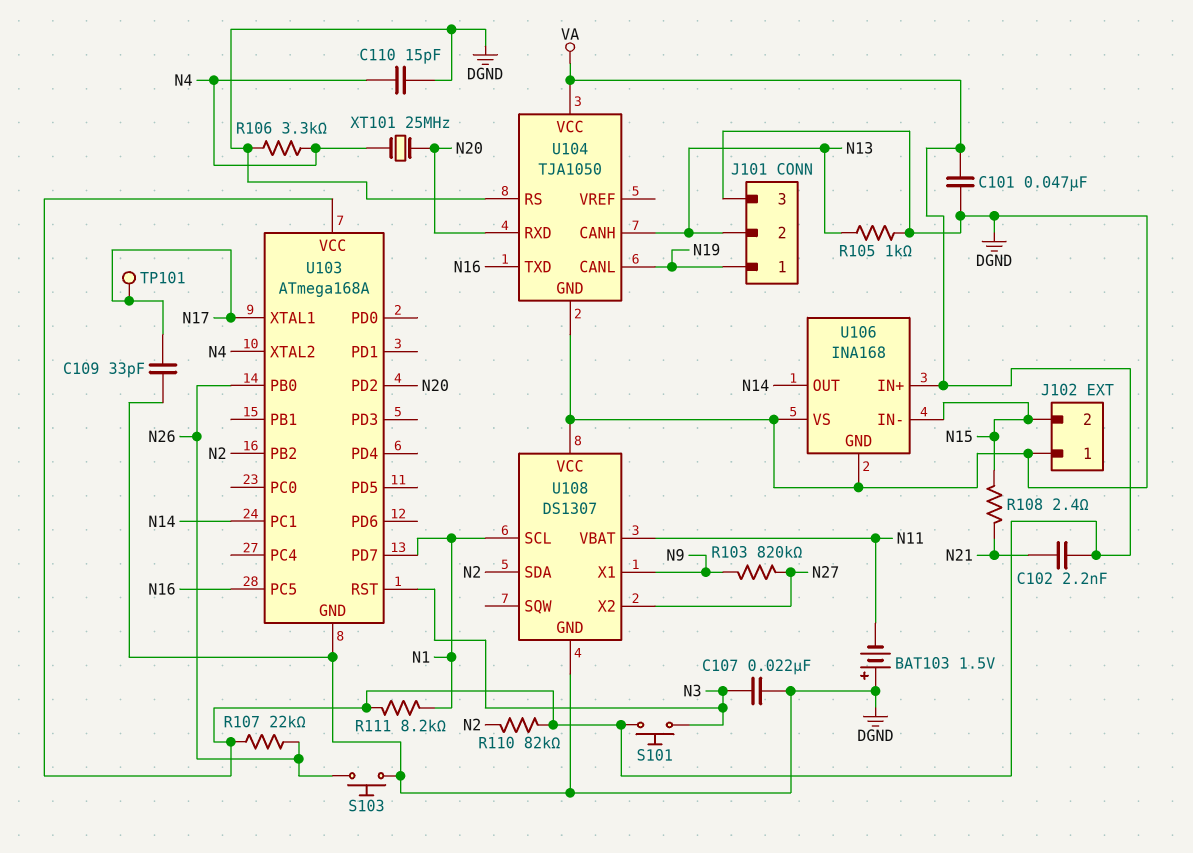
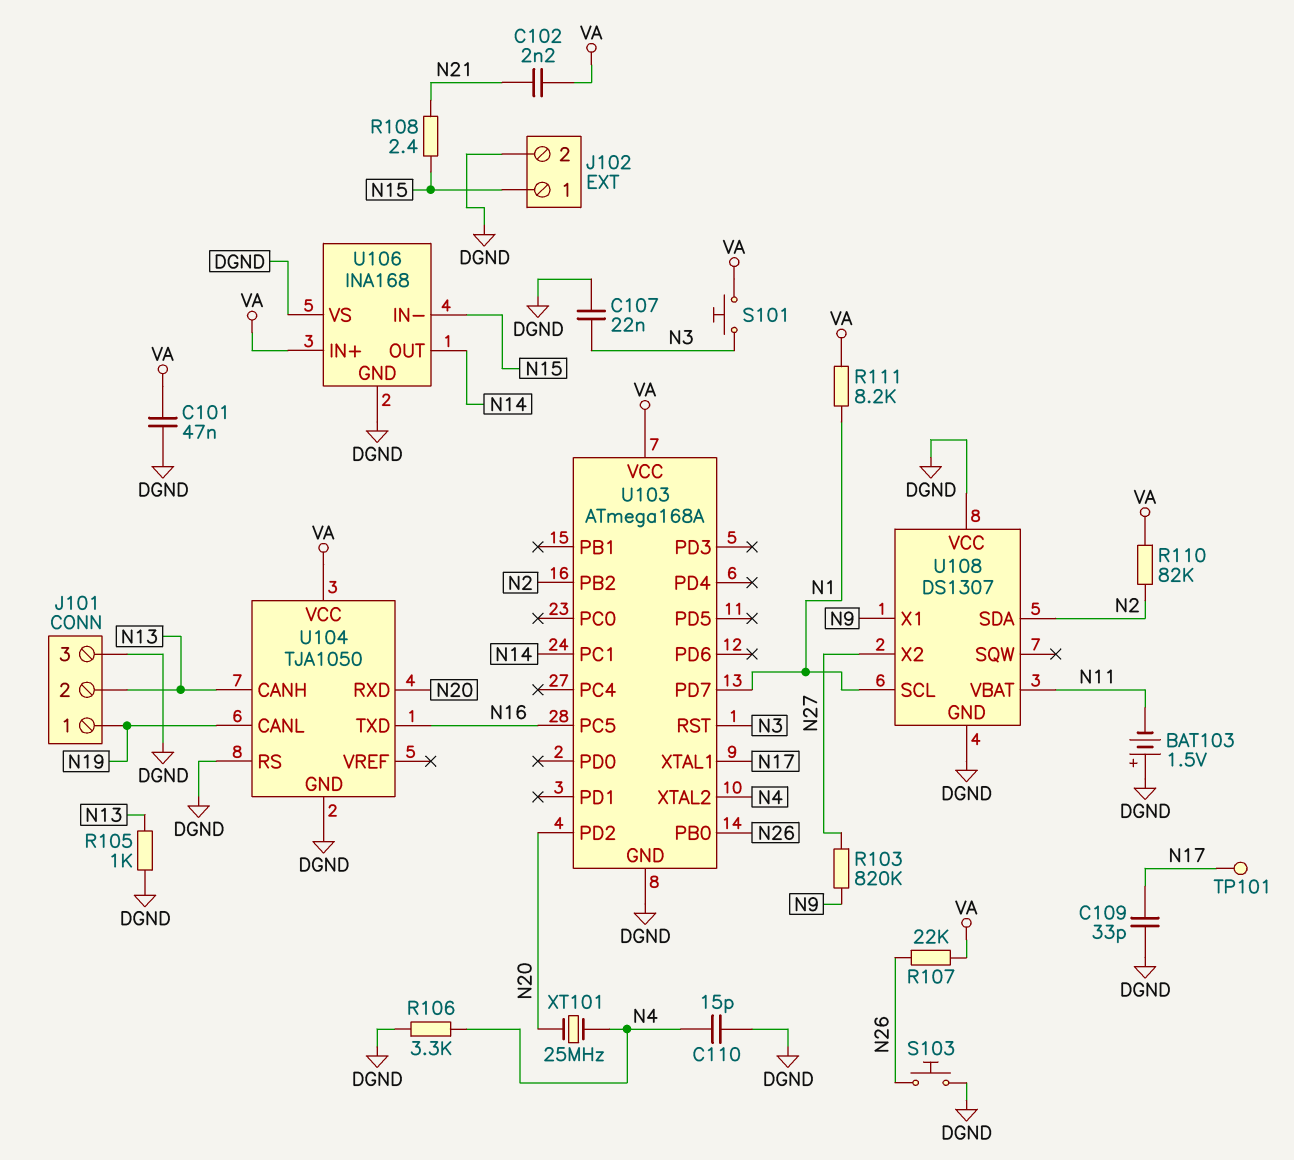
J102 pin 1: DGND -> N15
J102 pin 2: N15 -> DGND

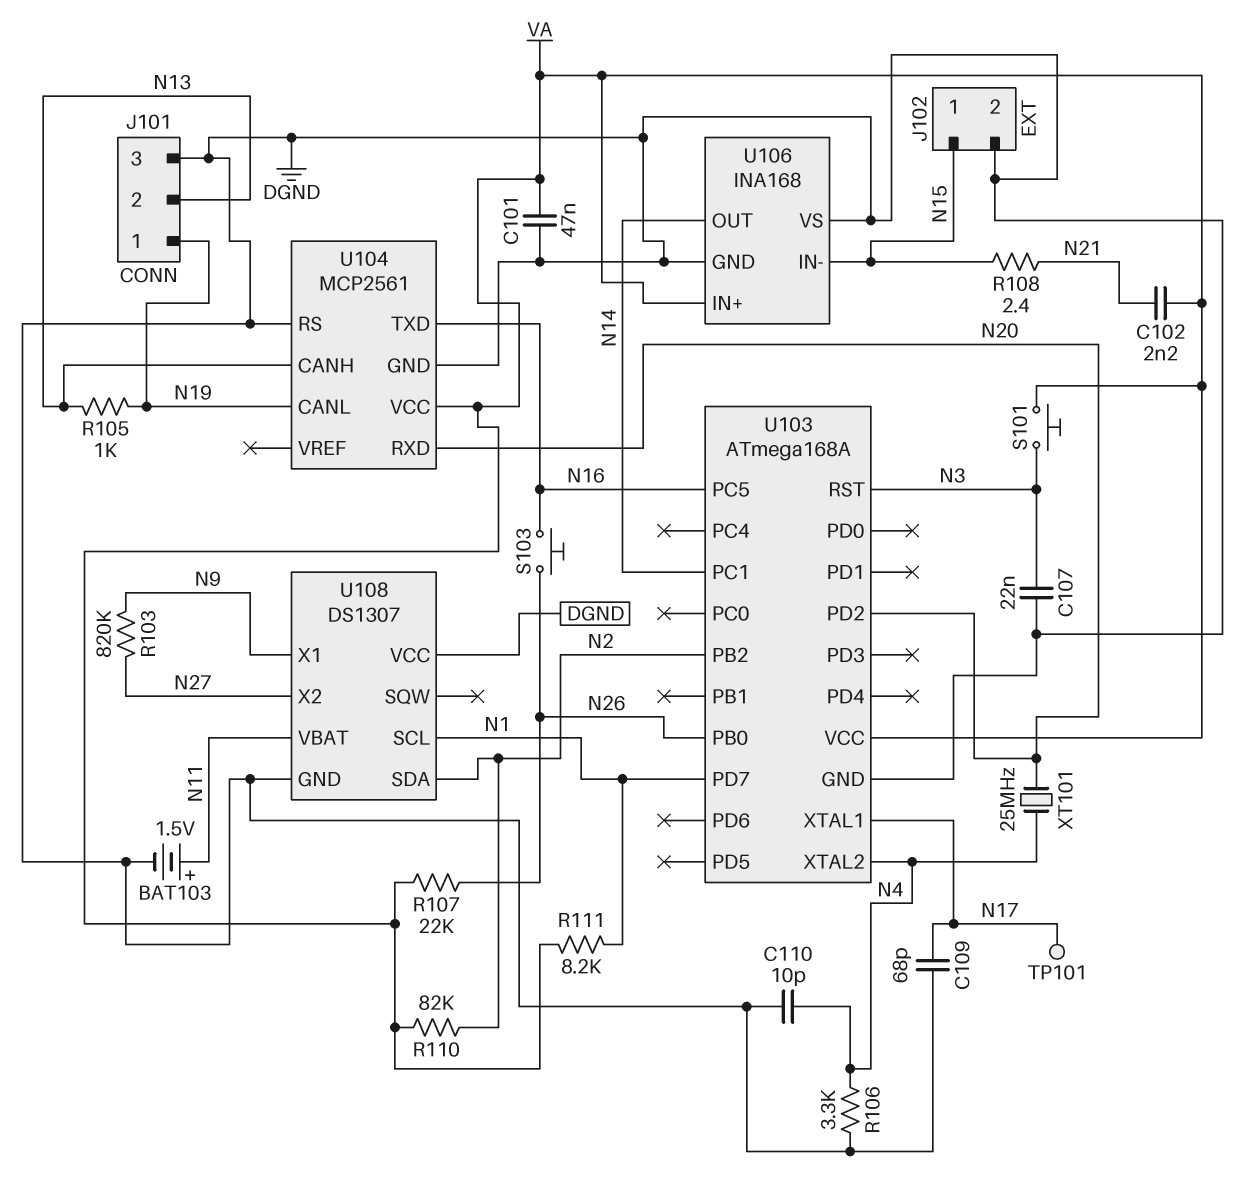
BAT103: 1.5V (plus DGND, minus N11) -> 1.5V (plus N11, minus DGND)
C109: 33pF (DGND, N17) -> 68pF (DGND, N17)
C110: 15pF (DGND, N4) -> 10pF (DGND, N4)
R105: 1k (DGND, N13) -> 1k (N13, N19)
S103: button (DGND, N26) -> button (N16, N26)
U104: TJA1050 -> MCP2561

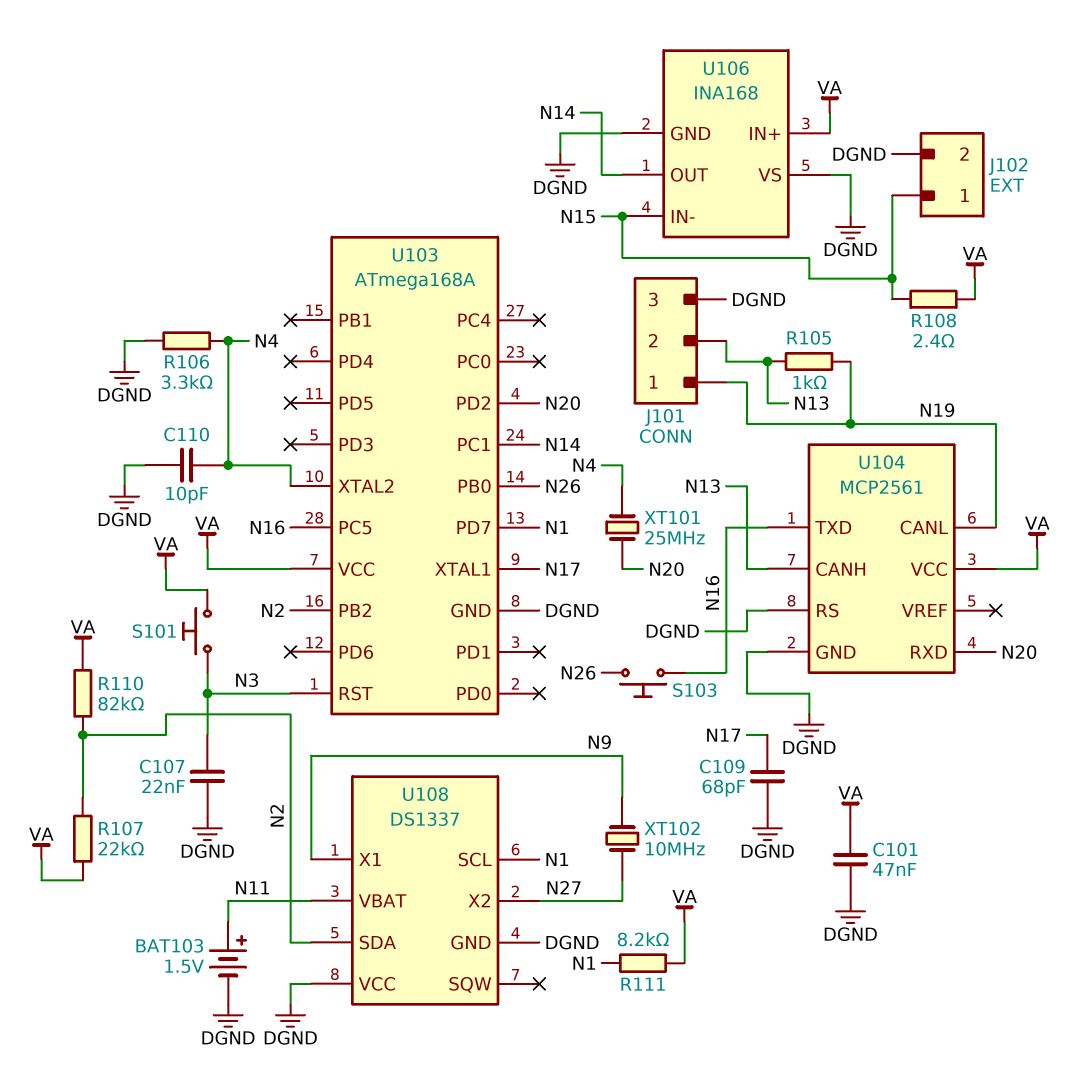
C102: 2.2nF (N21, VA) -> none
R103: 820k (N9, N27) -> none
R107: 22k (N26, VA) -> 22k (N2, VA)
R108: 2.4 (N15, N21) -> 2.4 (N15, VA)
TP101: test point (N17) -> none
U108: DS1307 -> DS1337
XT102: none -> 10MHz (N9, N27)

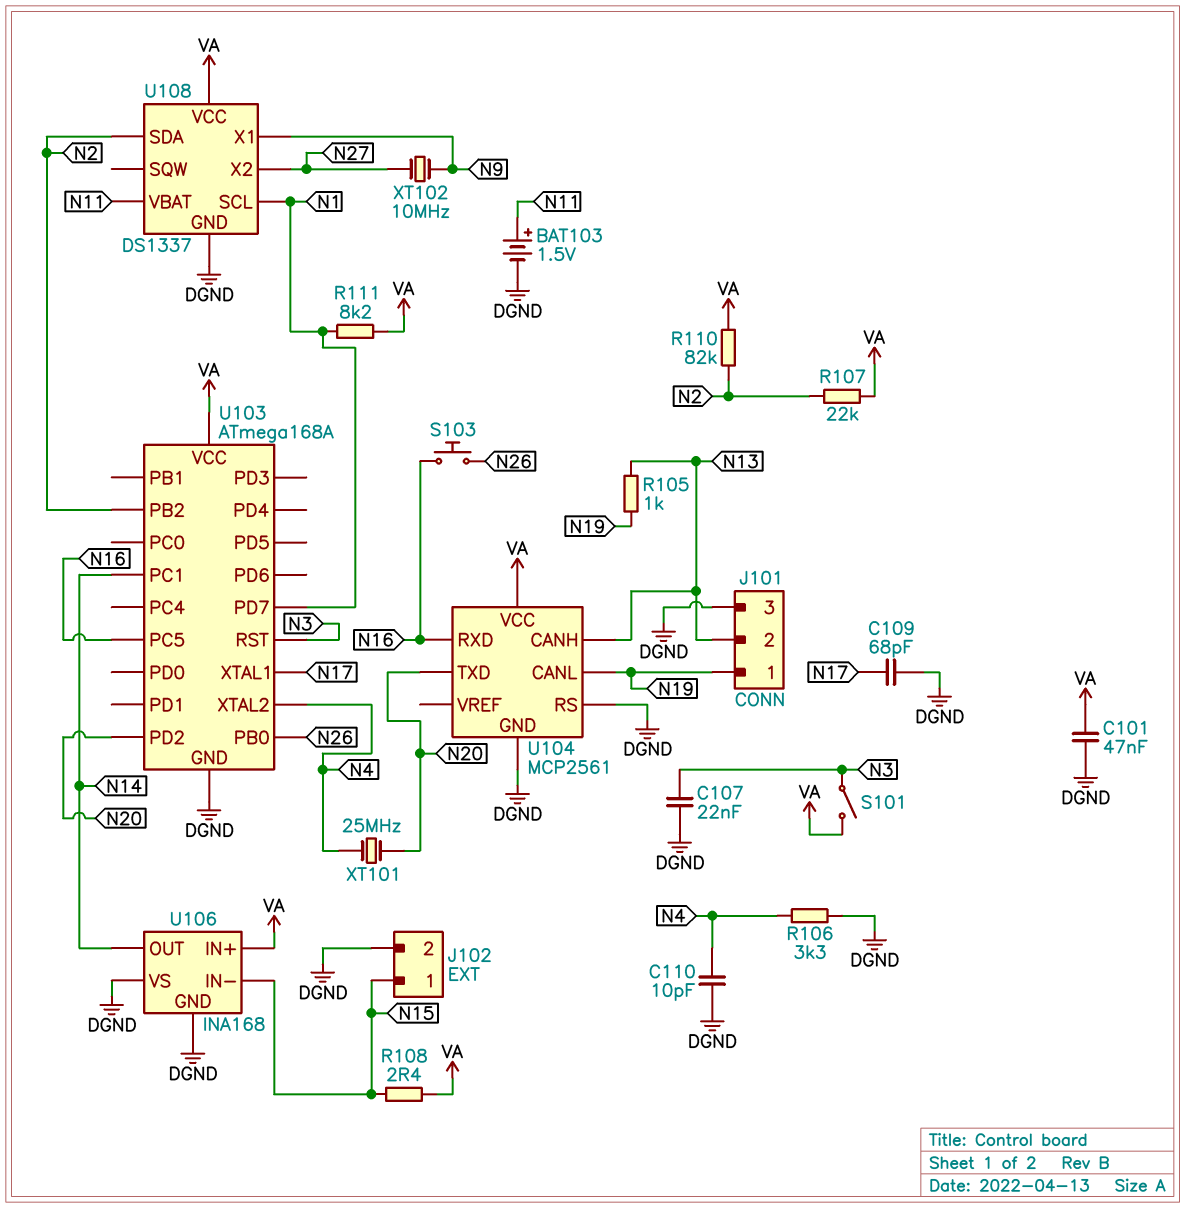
S101: button (N3, VA) -> switch (N3, VA)
U104 pin RXD: N20 -> N16
U104 pin TXD: N16 -> N20
U108 pin VCC: DGND -> VA

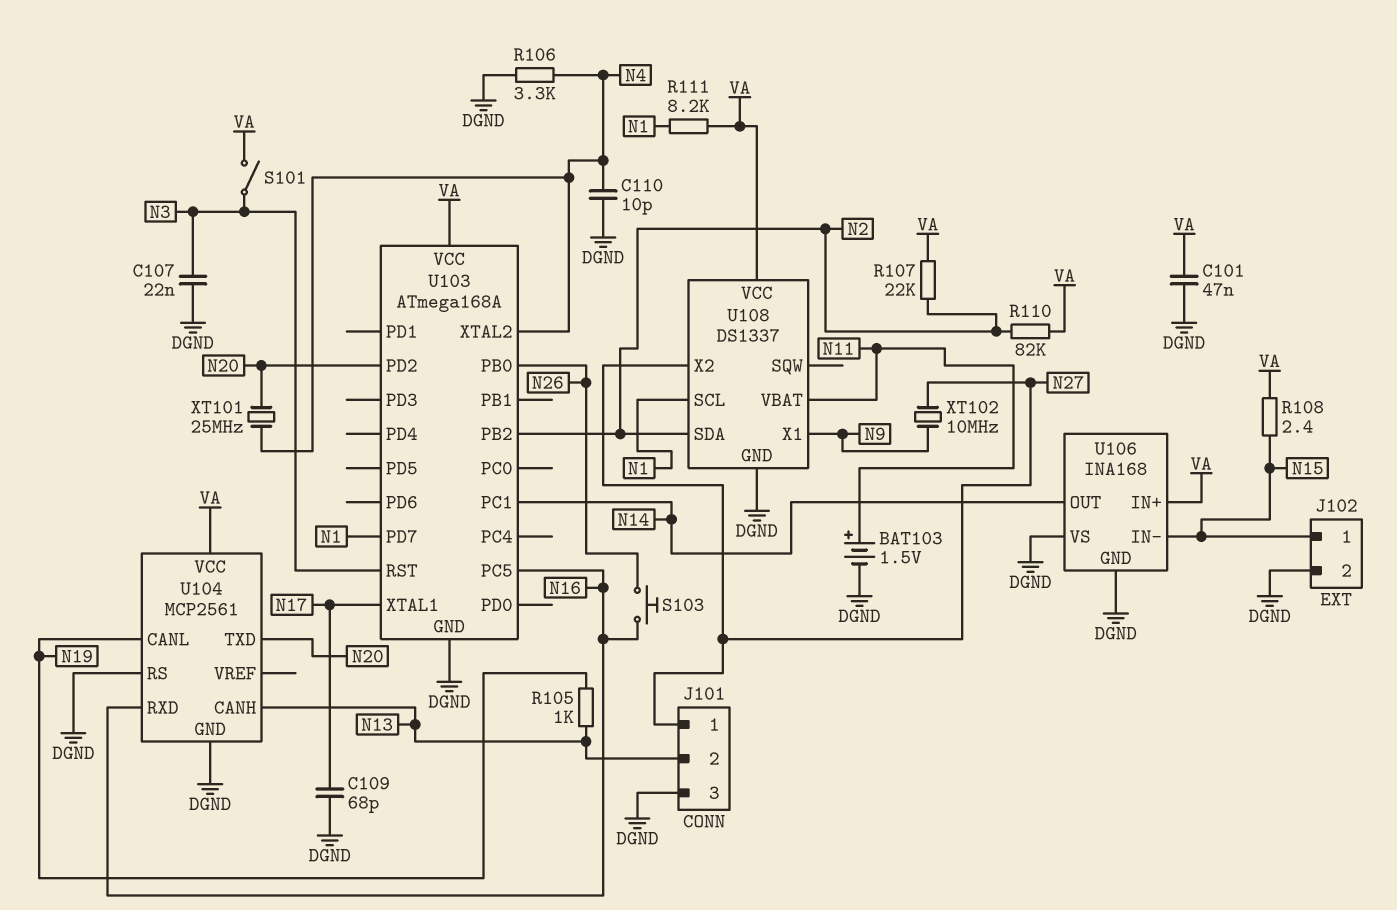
J101 pin 1: N19 -> N27

